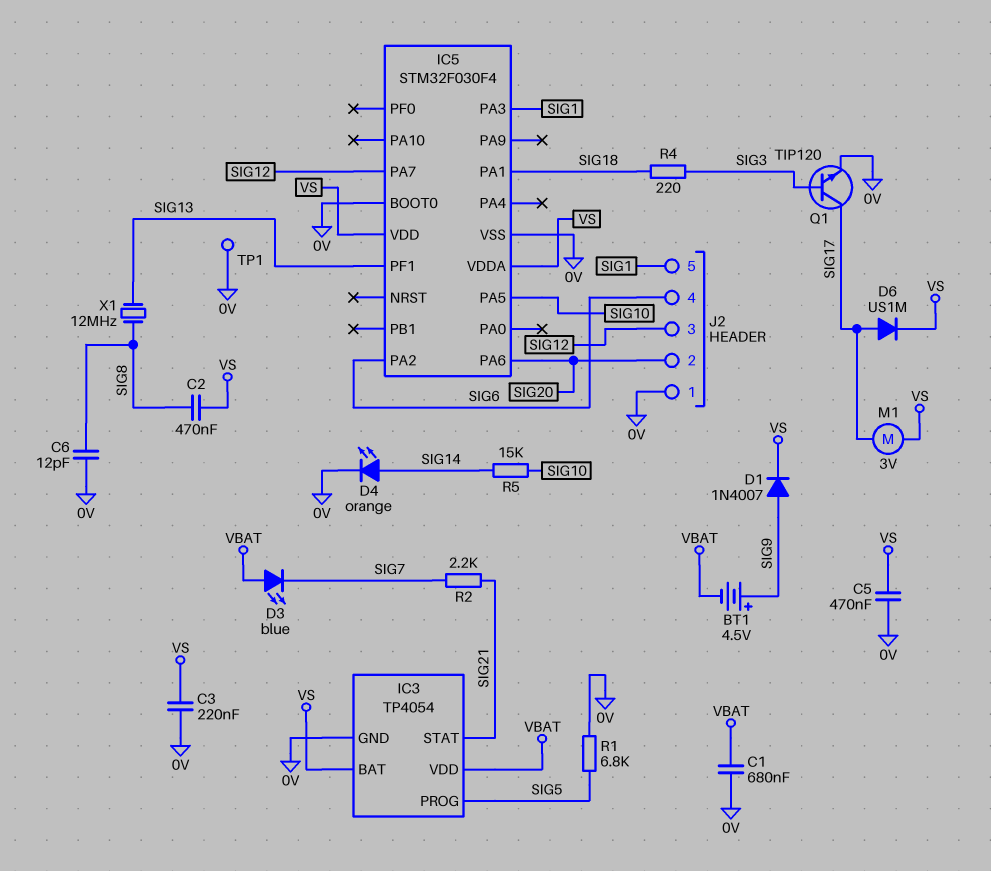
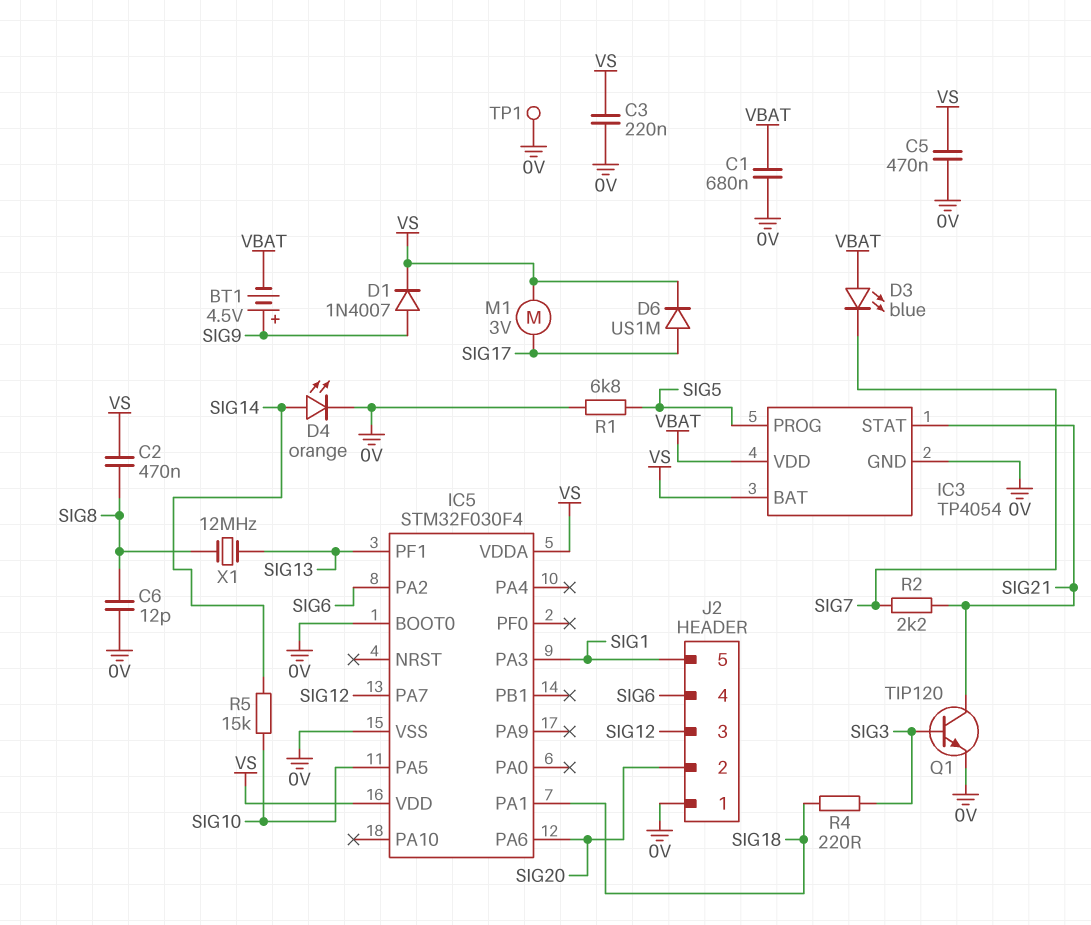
Q1: NPN TIP120 (B SIG3, C SIG17, E 0V) -> NPN TIP120 (B SIG3, C SIG21, E 0V)

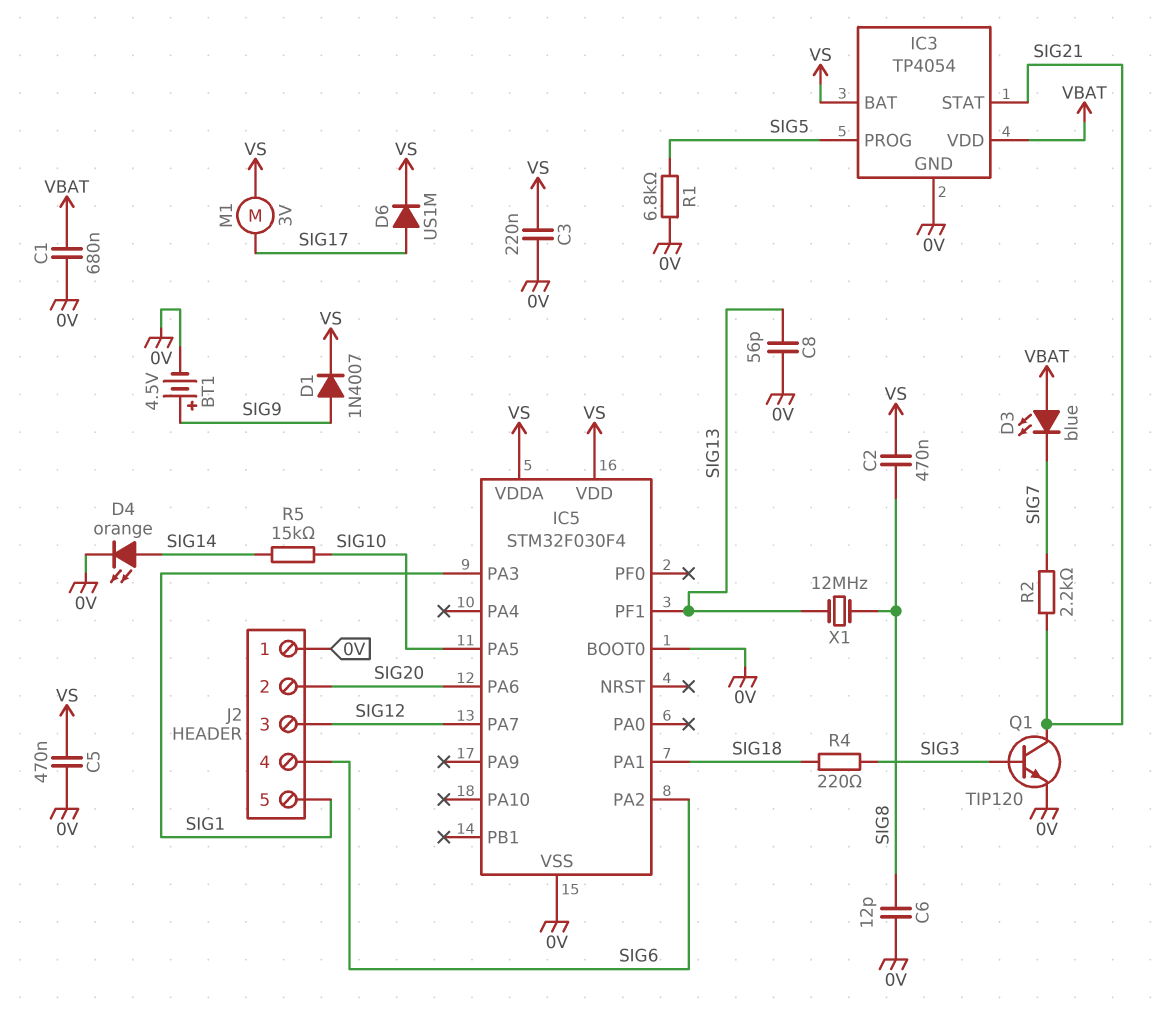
BT1: 4.5V (plus SIG9, minus VBAT) -> 4.5V (plus SIG9, minus 0V)
C8: none -> 56pF (0V, SIG13)
TP1: test point (0V) -> none

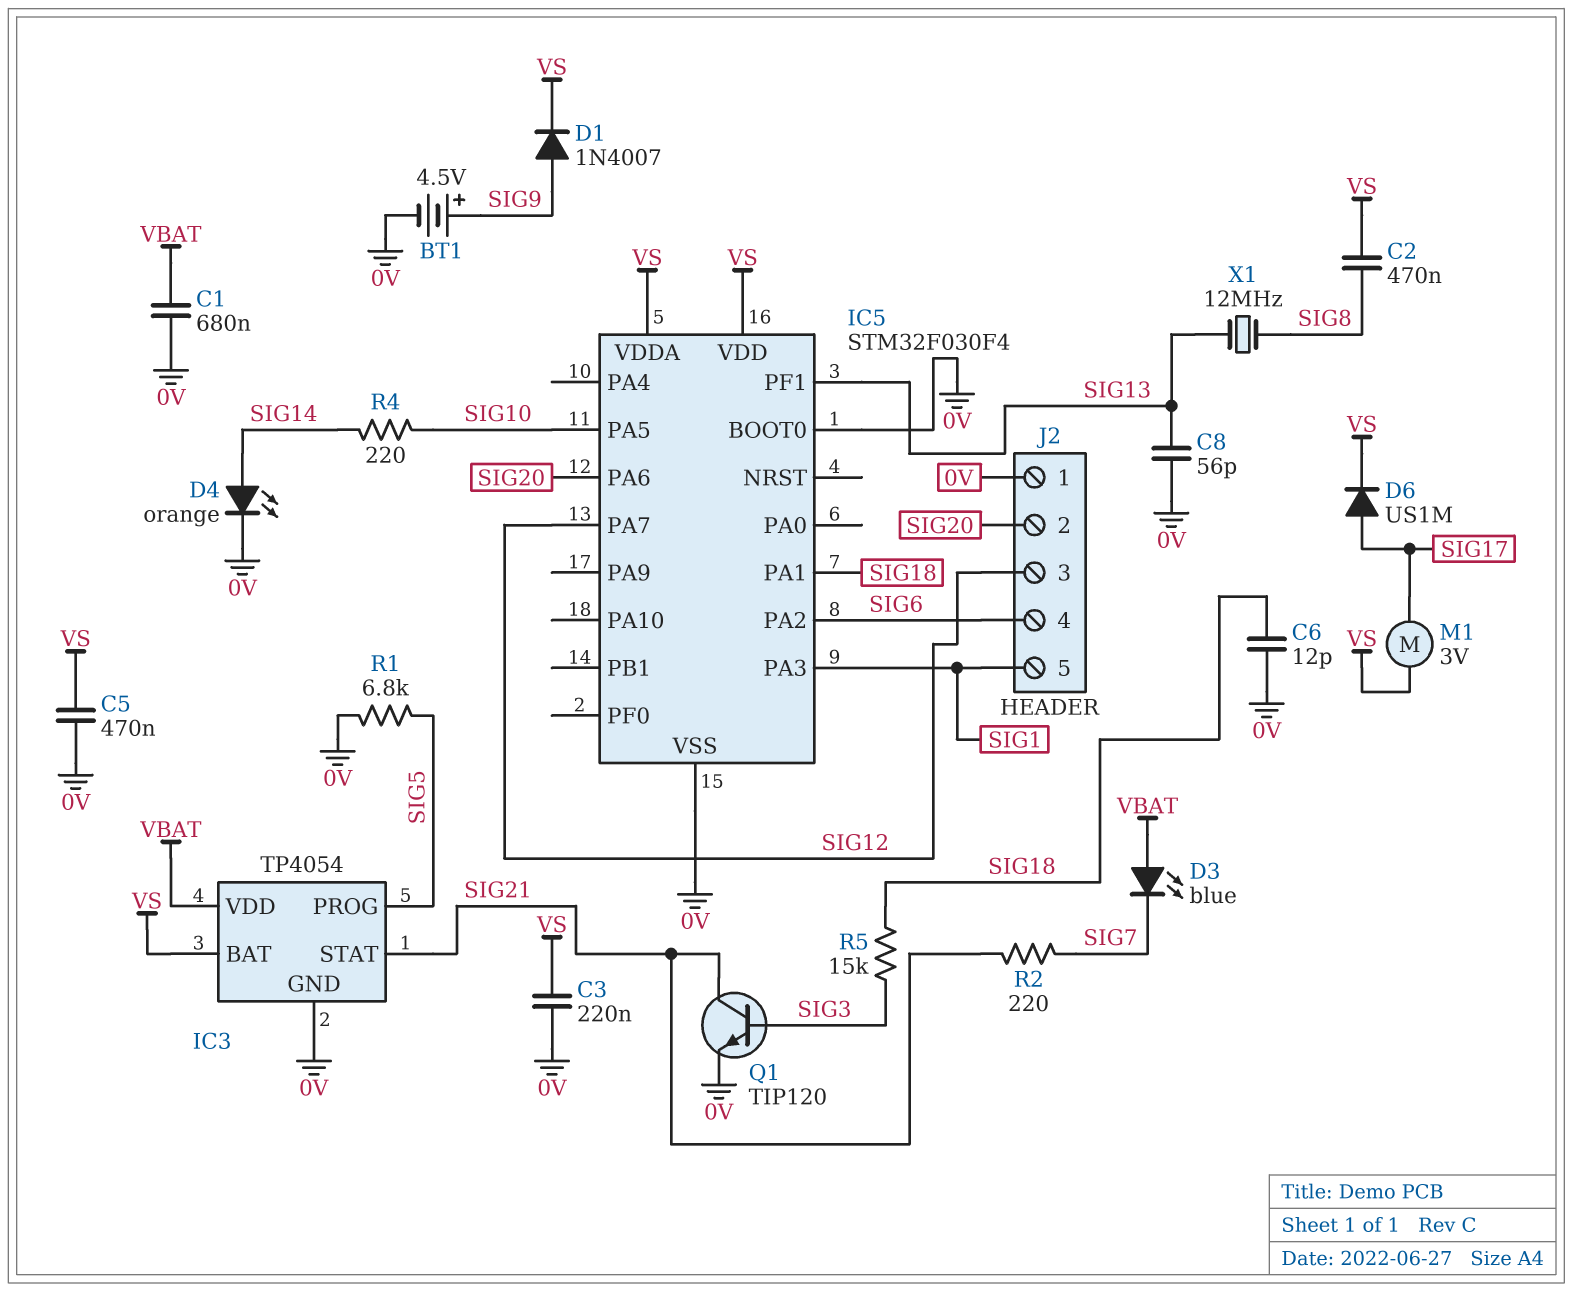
C6: 12pF (0V, SIG8) -> 12pF (0V, SIG18)
R2: 2.2k (SIG7, SIG21) -> 220 (SIG7, SIG21)
R4: 220 (SIG3, SIG18) -> 220 (SIG10, SIG14)
R5: 15k (SIG10, SIG14) -> 15k (SIG3, SIG18)

